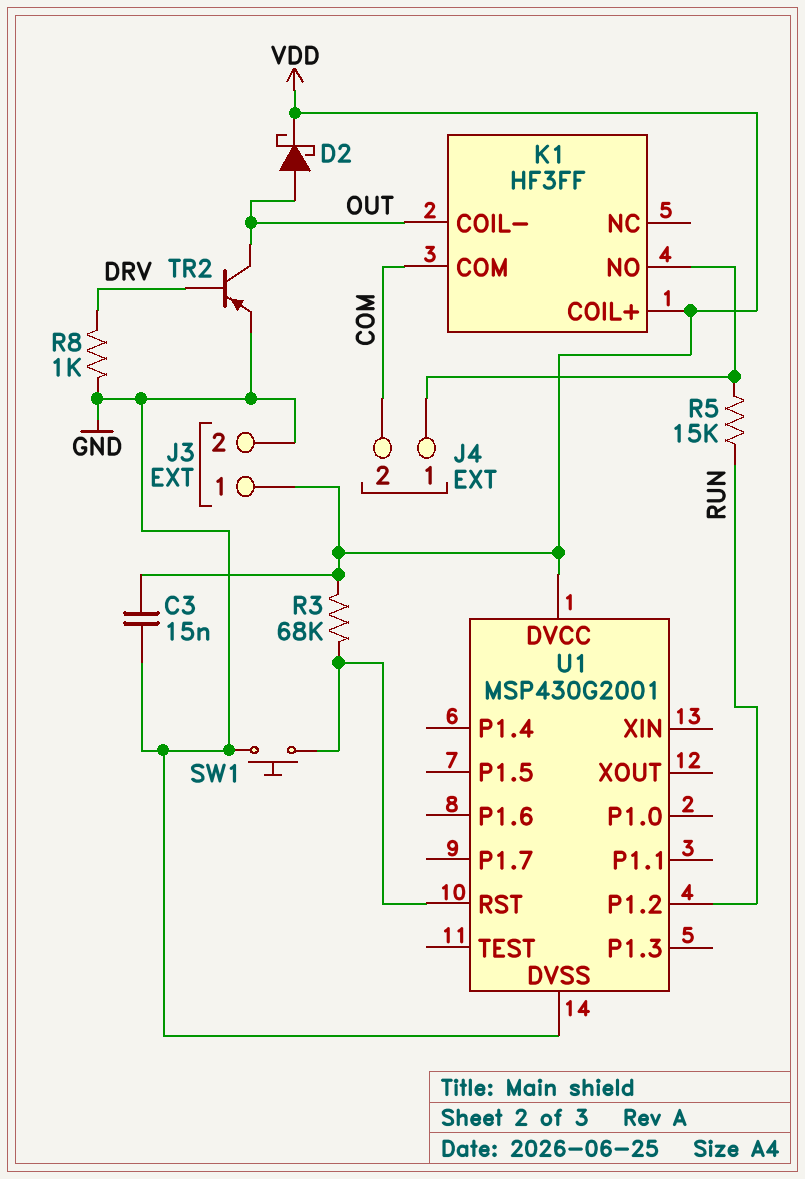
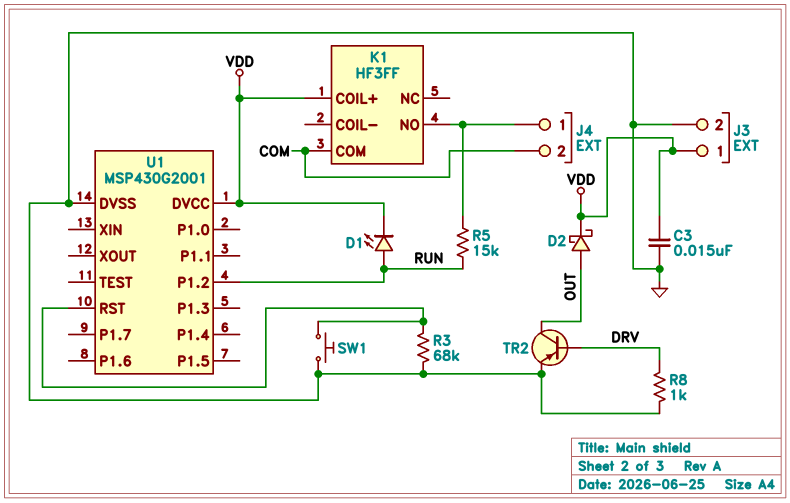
D1: none -> LED (A RUN, K VDD)
K1 pin COIL-: OUT -> none
R3: 68k (U1/RST, VDD) -> 68k (GND, U1/RST)

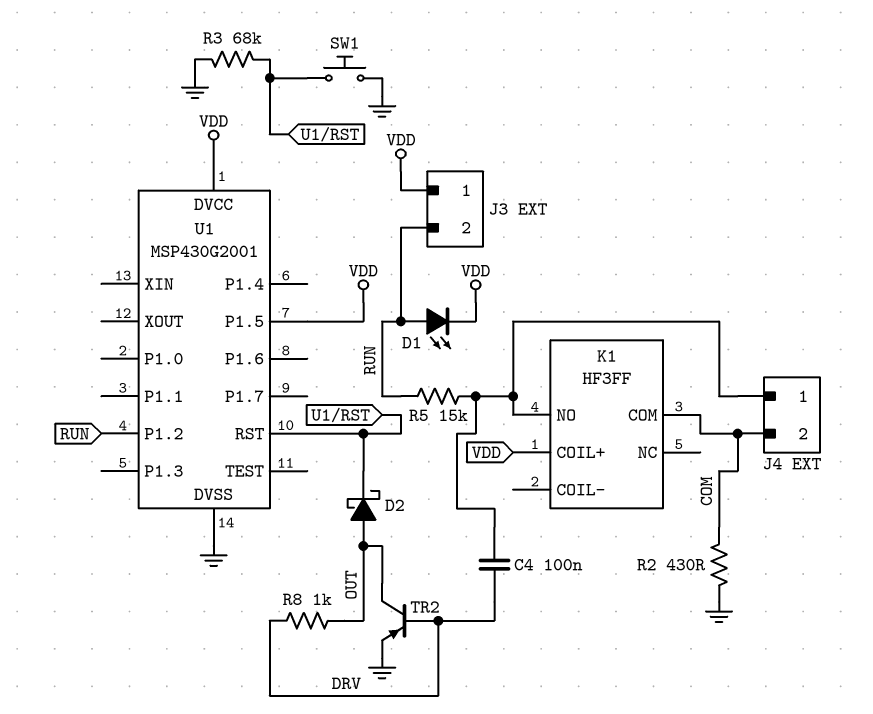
C3: 15nF (GND, VDD) -> none
C4: none -> 100nF (DRV, J4/1)
D2: schottky (A OUT, K VDD) -> schottky (A OUT, K U1/RST)
J3 pin 2: GND -> RUN
R2: none -> 430 (COM, GND)
R8: 1k (DRV, GND) -> 1k (DRV, OUT)
U1 pin P1.5: none -> VDD

